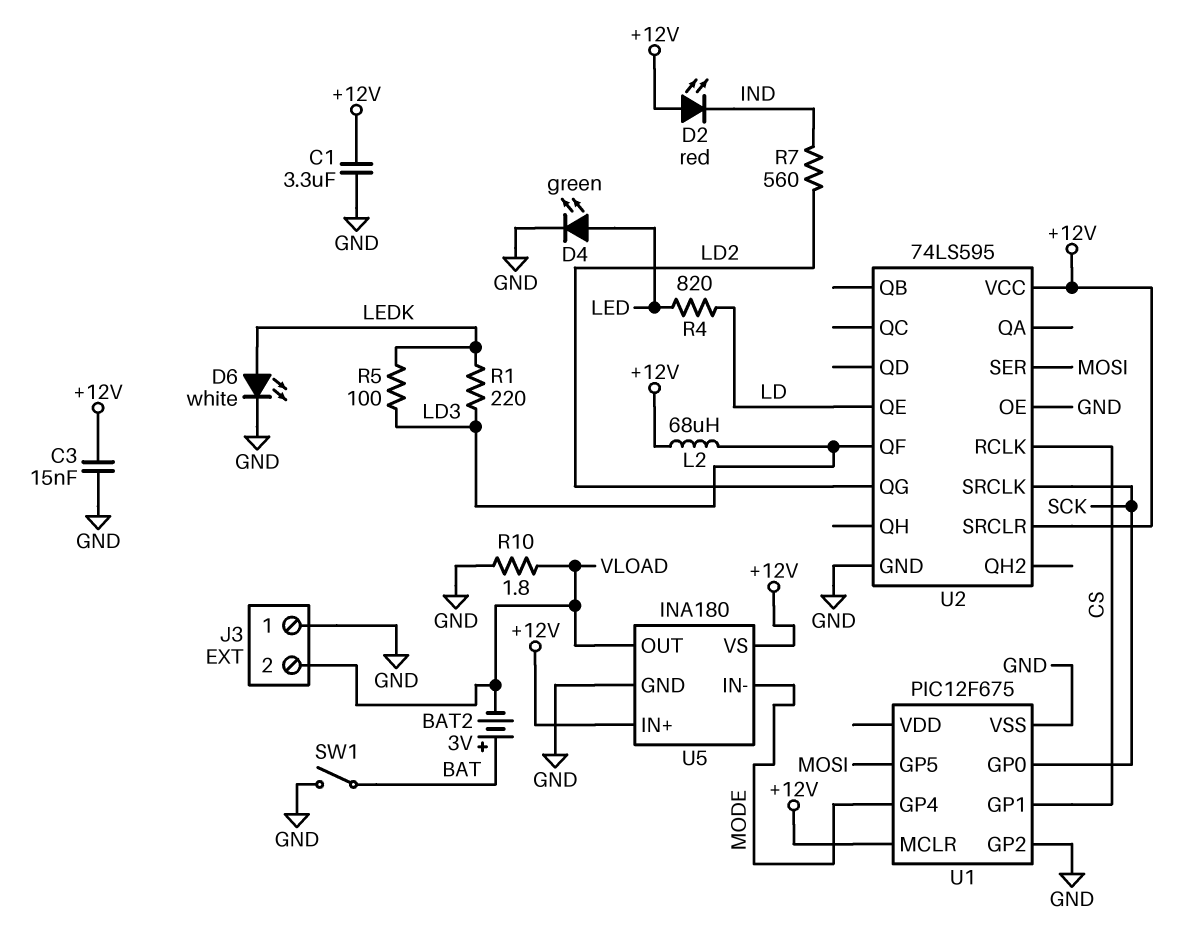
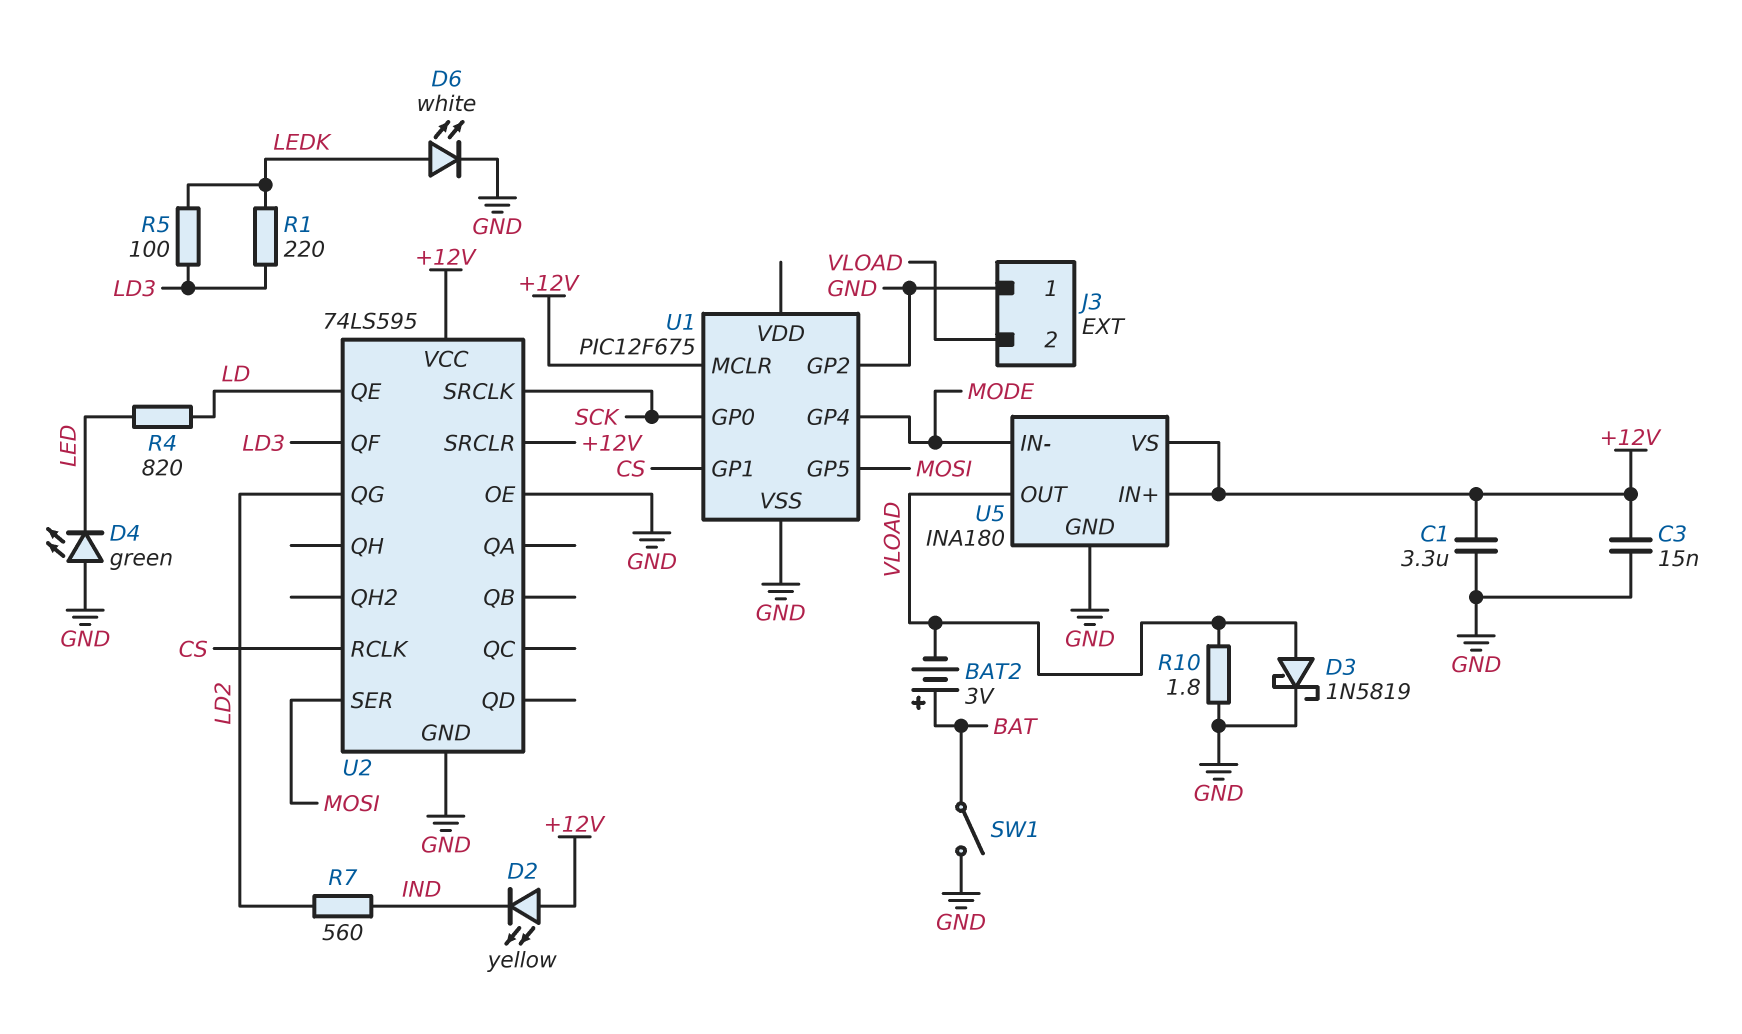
D2: LED red (A +12V, K IND) -> LED yellow (A +12V, K IND)
D3: none -> schottky 1N5819 (A VLOAD, K GND)
D4: LED green (A LED, K GND) -> LED green (A GND, K LED)
L2: 68uH (+12V, LD3) -> none

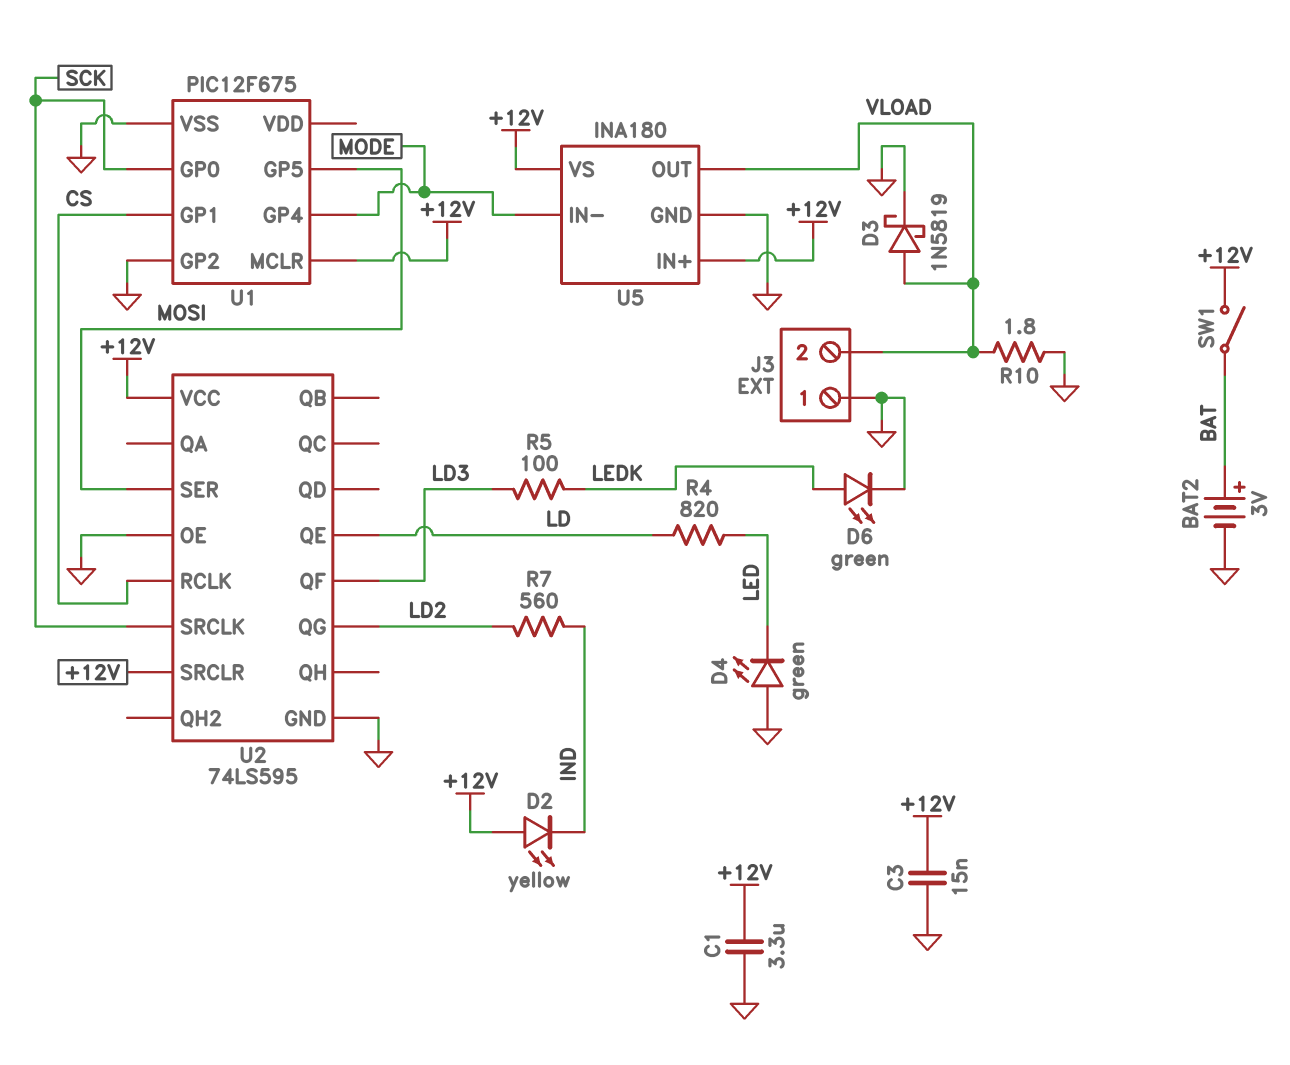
BAT2: 3V (plus BAT, minus VLOAD) -> 3V (plus BAT, minus GND)
D6: LED white (A LEDK, K GND) -> LED green (A LEDK, K GND)
R1: 220 (LD3, LEDK) -> none
SW1: switch (BAT, GND) -> switch (+12V, BAT)

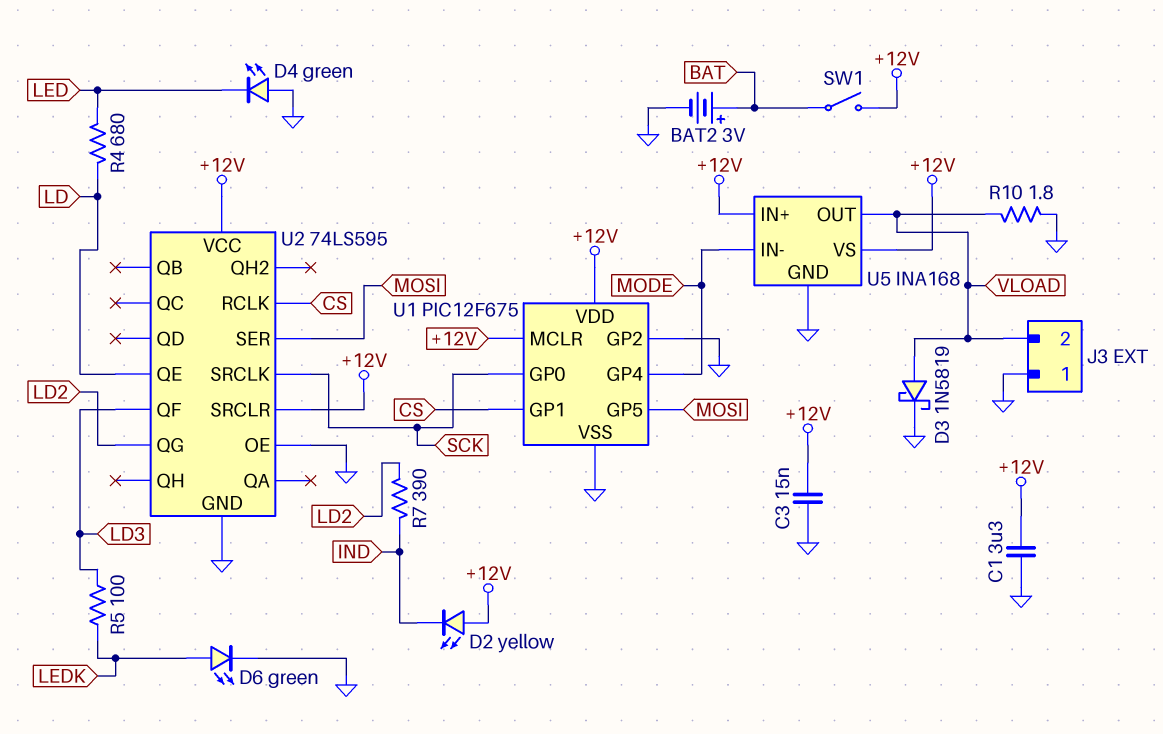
R4: 820 (LD, LED) -> 680 (LD, LED)
R7: 560 (IND, LD2) -> 390 (IND, LD2)
U1 pin VDD: none -> +12V
U5: INA180 -> INA168

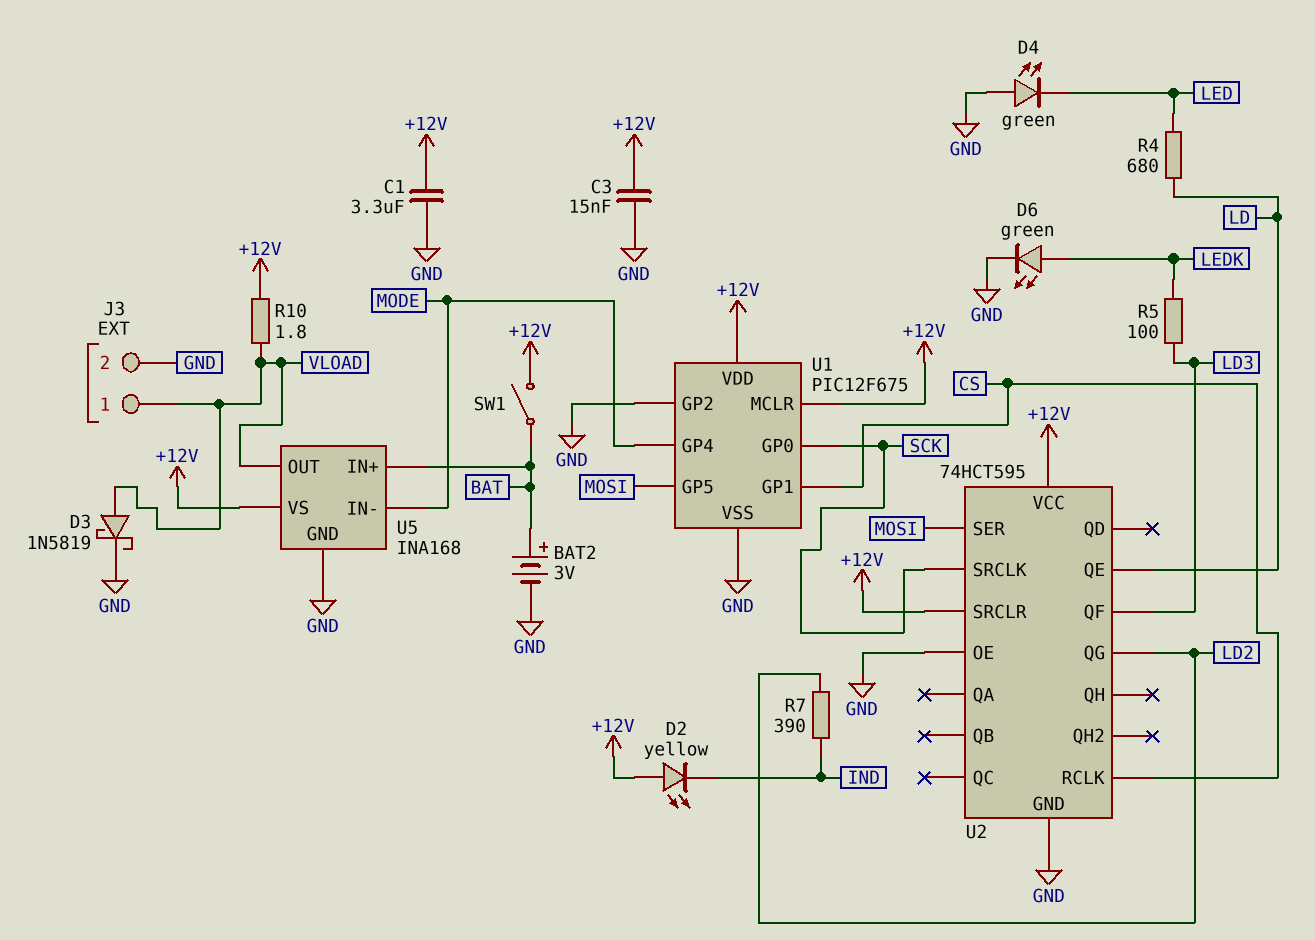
J3 pin 1: GND -> VLOAD
J3 pin 2: VLOAD -> GND
R10: 1.8 (GND, VLOAD) -> 1.8 (+12V, VLOAD)
U2: 74LS595 -> 74HCT595
U5 pin IN+: +12V -> BAT

